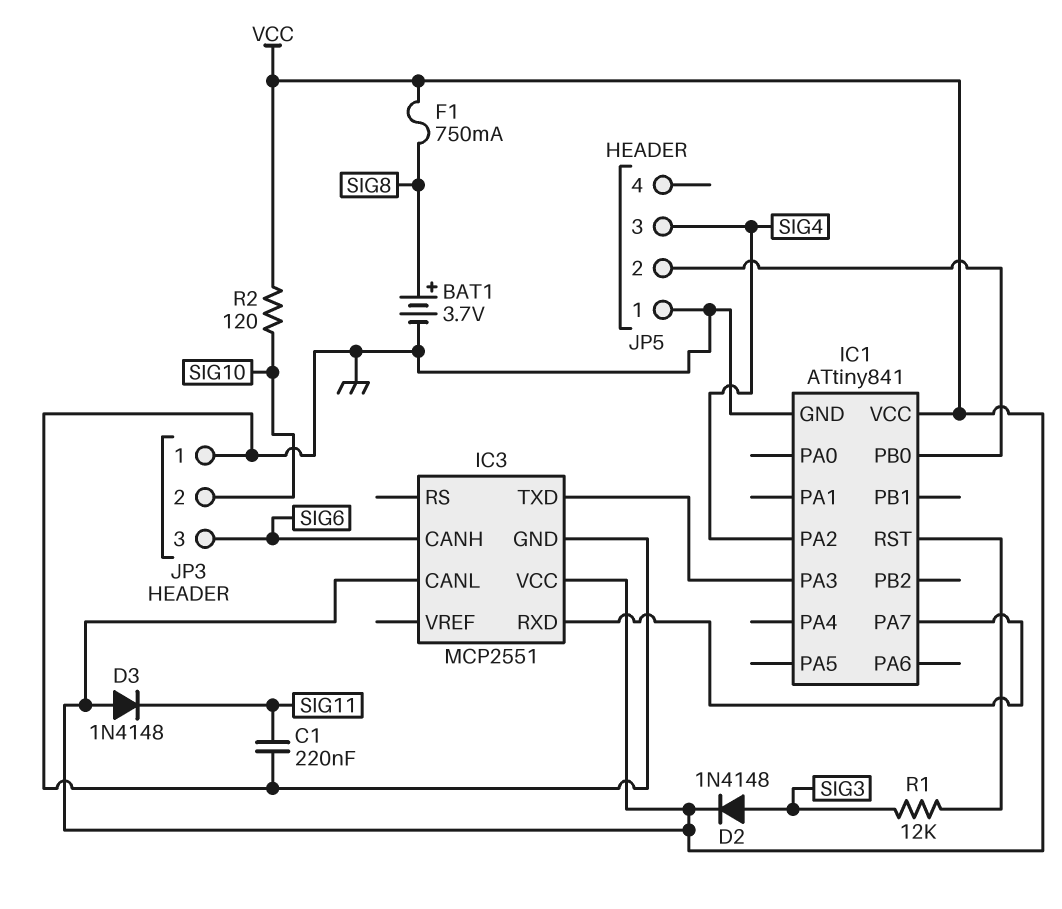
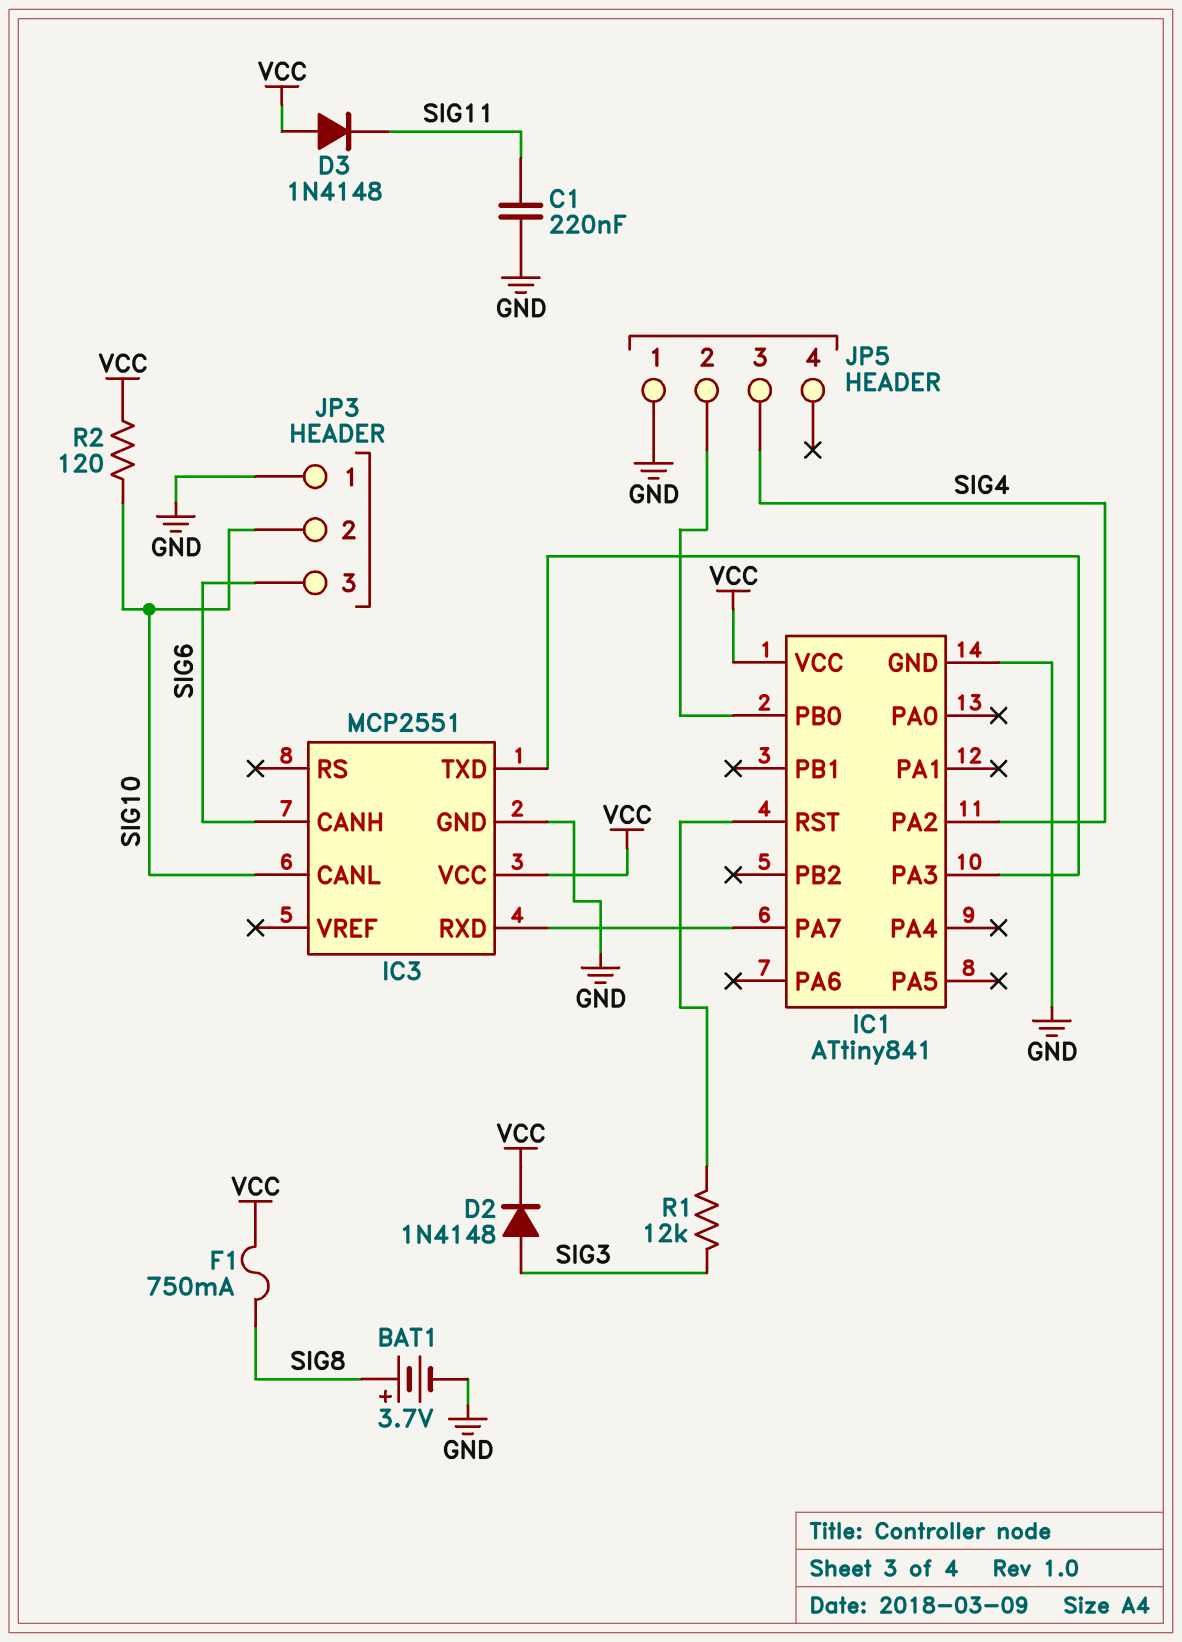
IC3 pin CANL: VCC -> SIG10

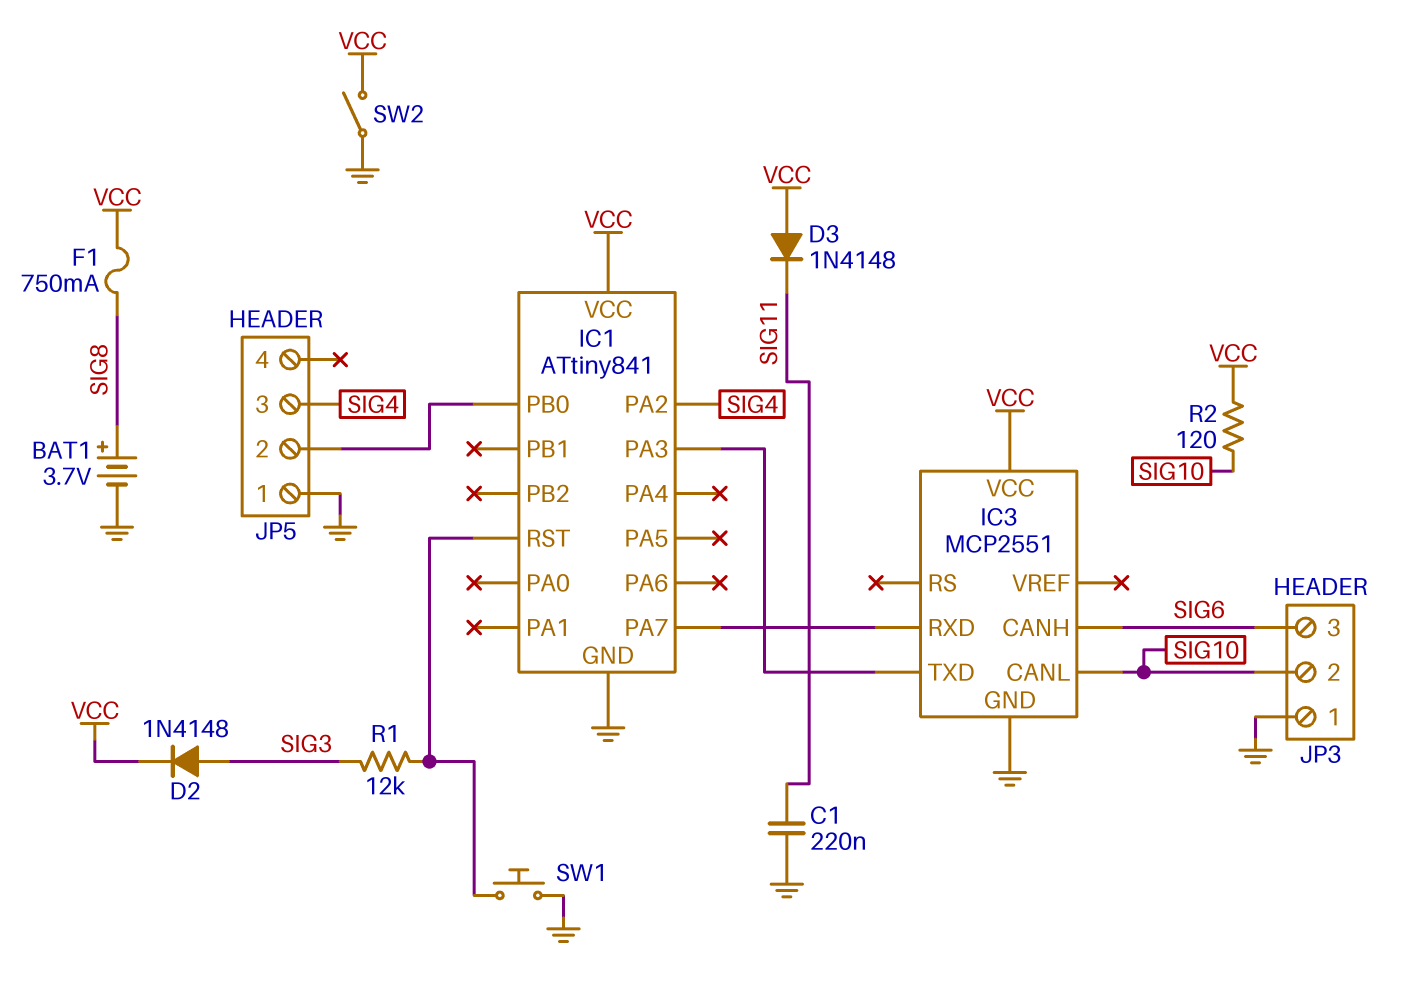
SW1: none -> button (GND, IC1/RST)
SW2: none -> switch (GND, VCC)

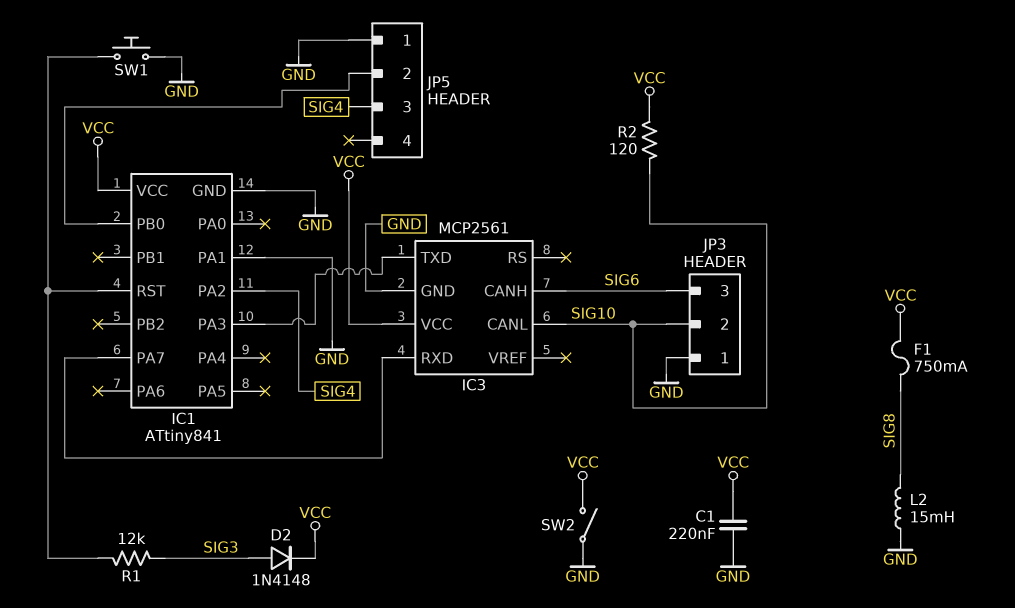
BAT1: 3.7V (plus SIG8, minus GND) -> none
C1: 220nF (GND, SIG11) -> 220nF (GND, VCC)
D3: diode 1N4148 (A VCC, K SIG11) -> none
IC1 pin PA1: none -> GND
IC3: MCP2551 -> MCP2561
L2: none -> 15mH (GND, SIG8)

